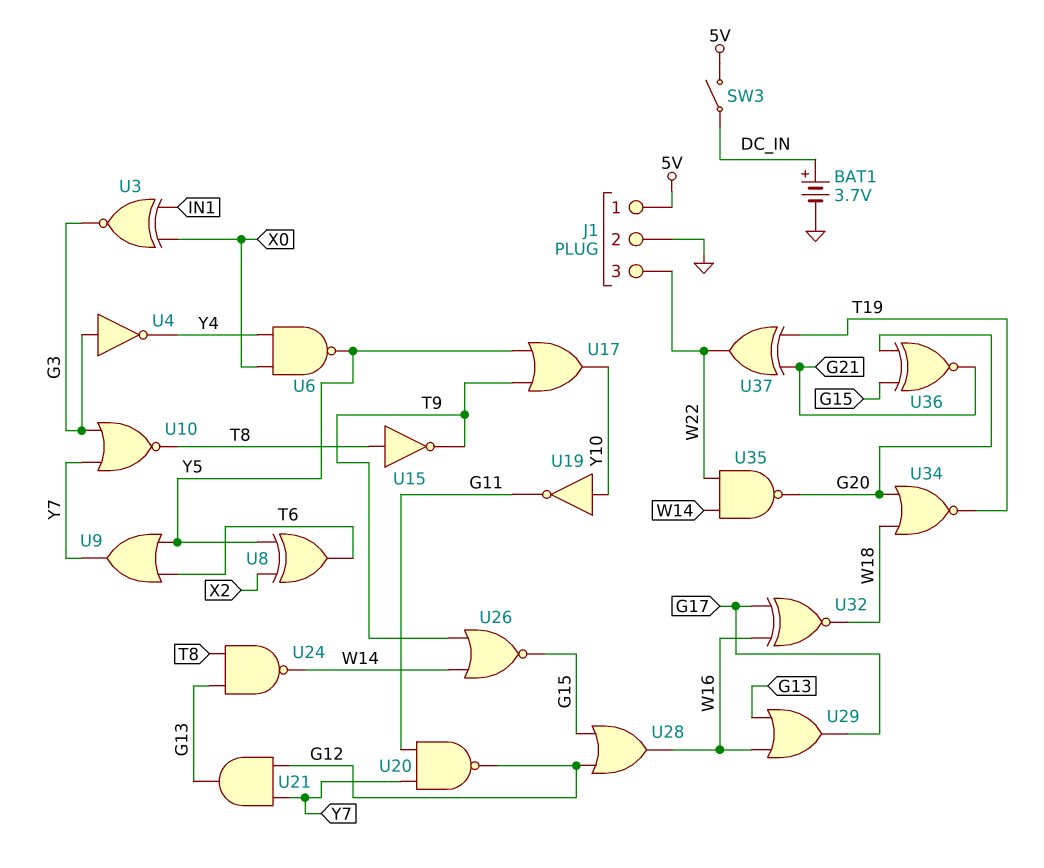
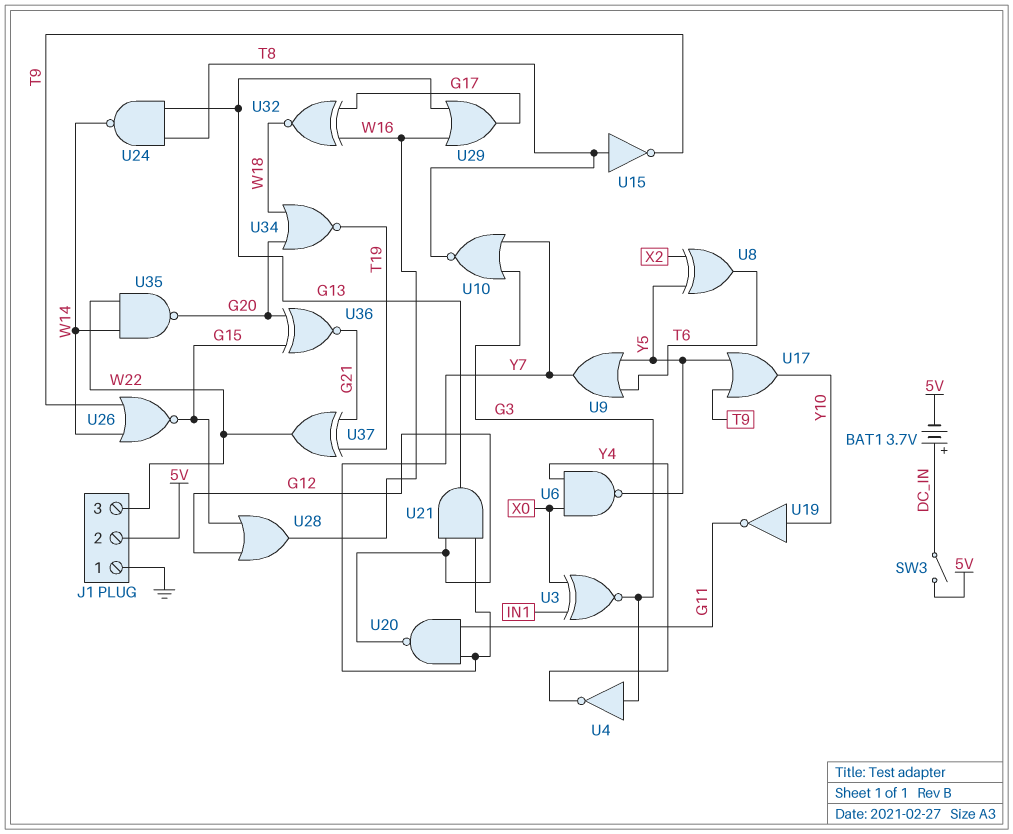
BAT1: 3.7V (plus DC_IN, minus GND) -> 3.7V (plus DC_IN, minus 5V)
J1 pin 1: 5V -> GND
J1 pin 2: GND -> 5V

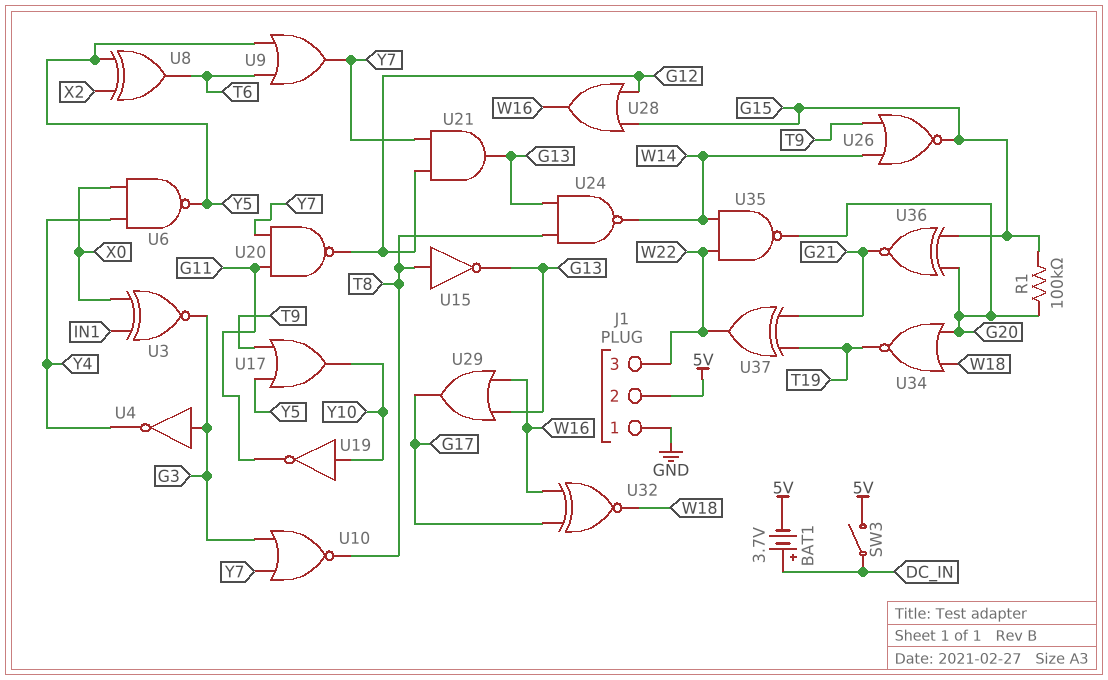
R1: none -> 100k (G15, G20)
U15: NOT (in T8, out T9) -> NOT (in T8, out G13)

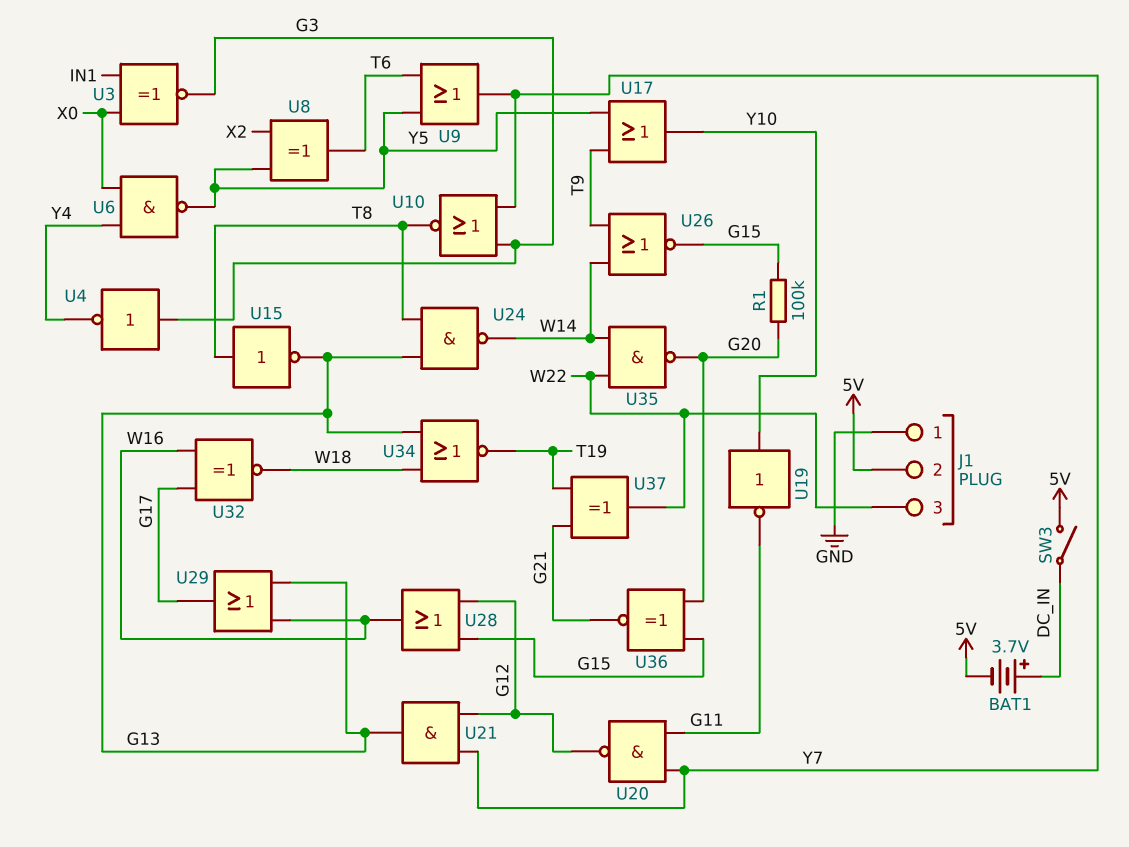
U34: NOR (in G20, in W18, out T19) -> NOR (in G13, in W18, out T19)

